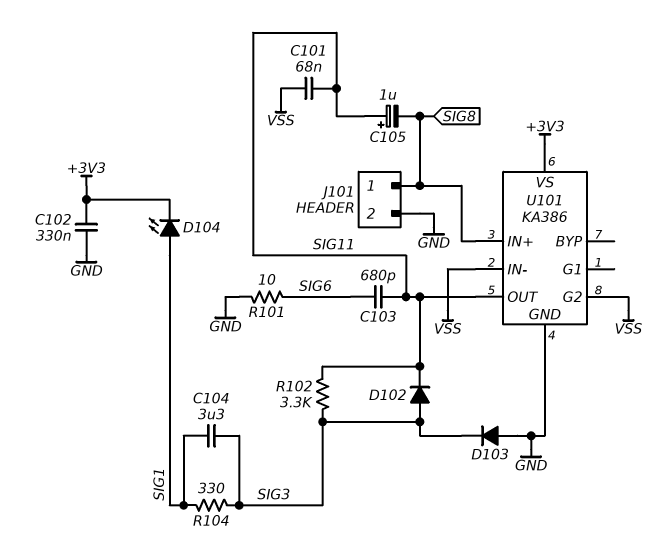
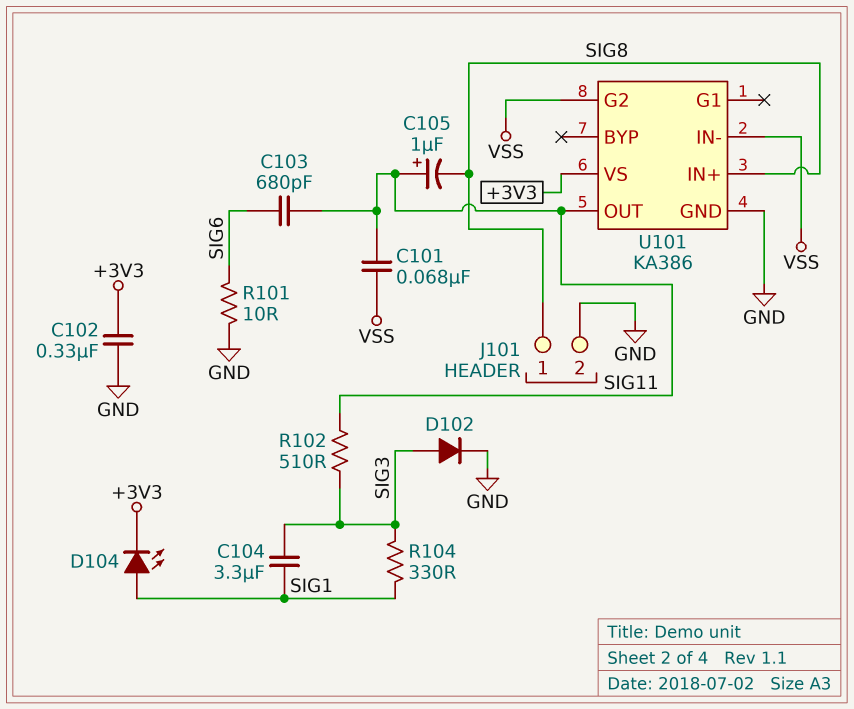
D102: diode (A SIG3, K SIG11) -> diode (A SIG3, K GND)
D103: diode (A GND, K SIG3) -> none
R102: 3.3k (SIG3, SIG11) -> 510 (SIG3, SIG11)

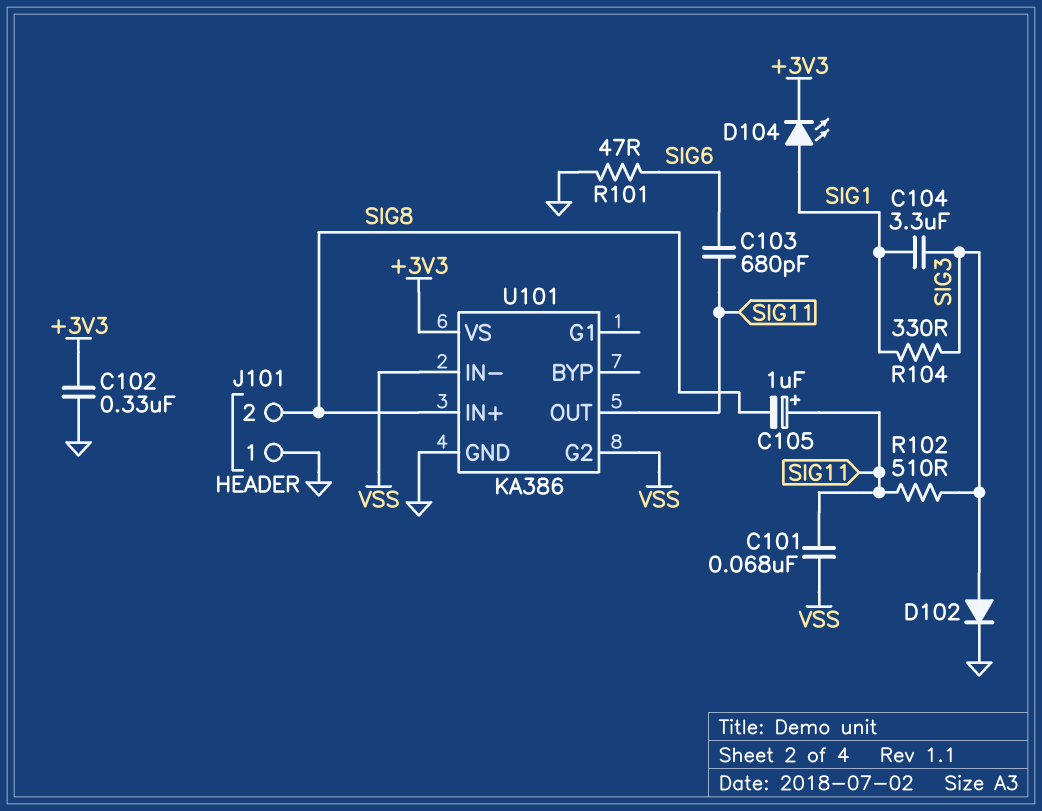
J101 pin 1: SIG8 -> GND
J101 pin 2: GND -> SIG8
R101: 10 (GND, SIG6) -> 47 (GND, SIG6)

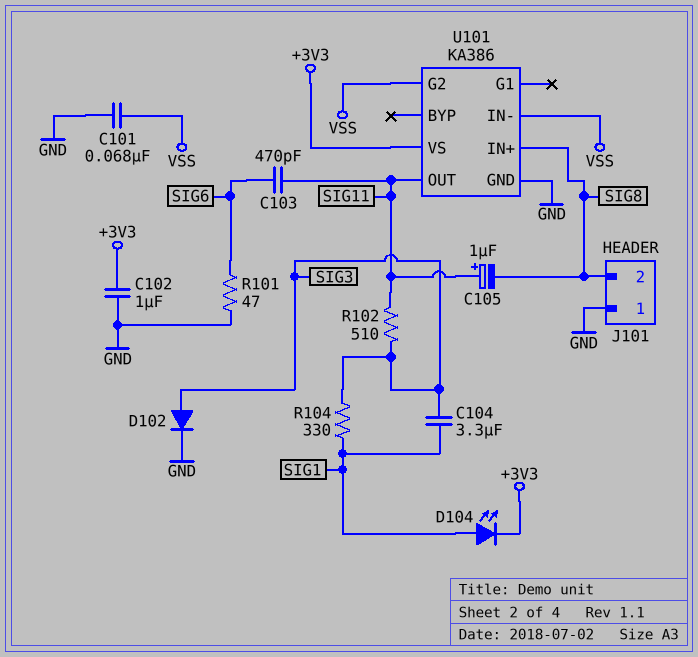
C101: 68nF (SIG11, VSS) -> 68nF (GND, VSS)
C102: 330nF (+3V3, GND) -> 1uF (+3V3, GND)
C103: 680pF (SIG6, SIG11) -> 470pF (SIG6, SIG11)

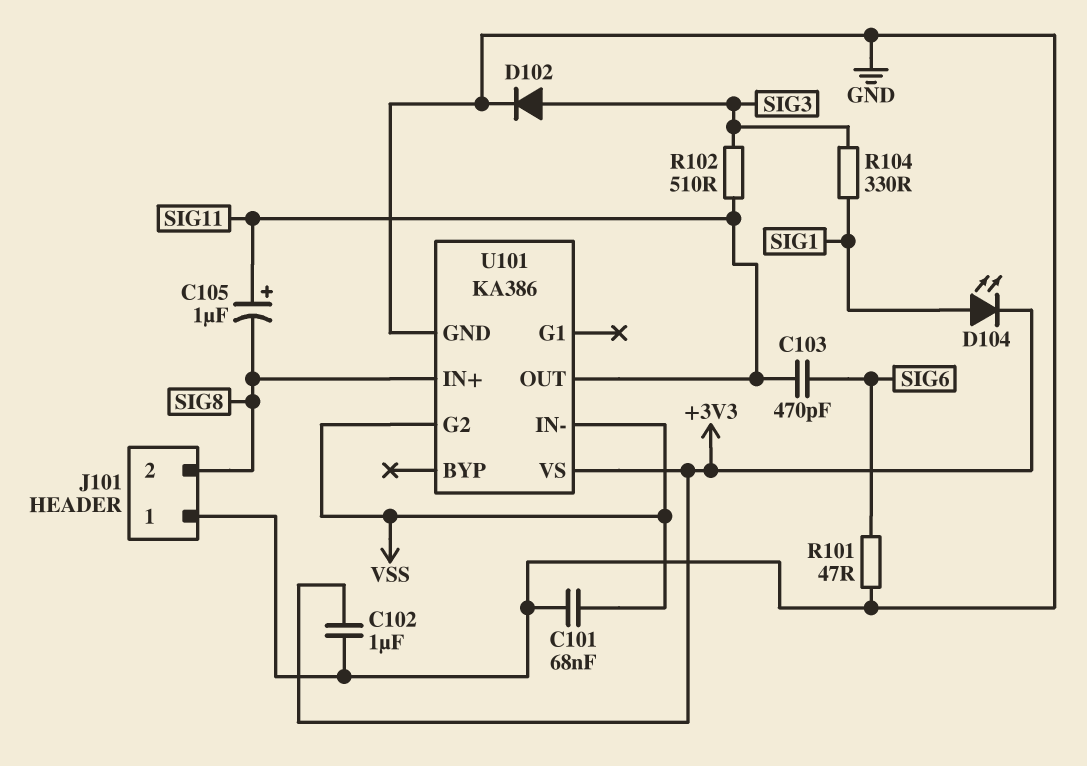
C104: 3.3uF (SIG1, SIG3) -> none

